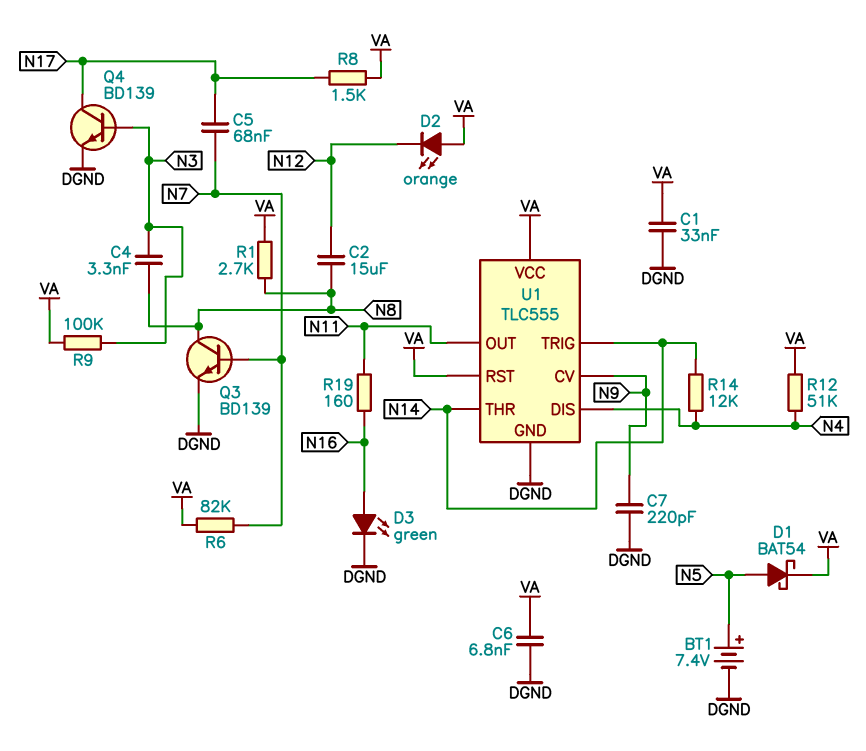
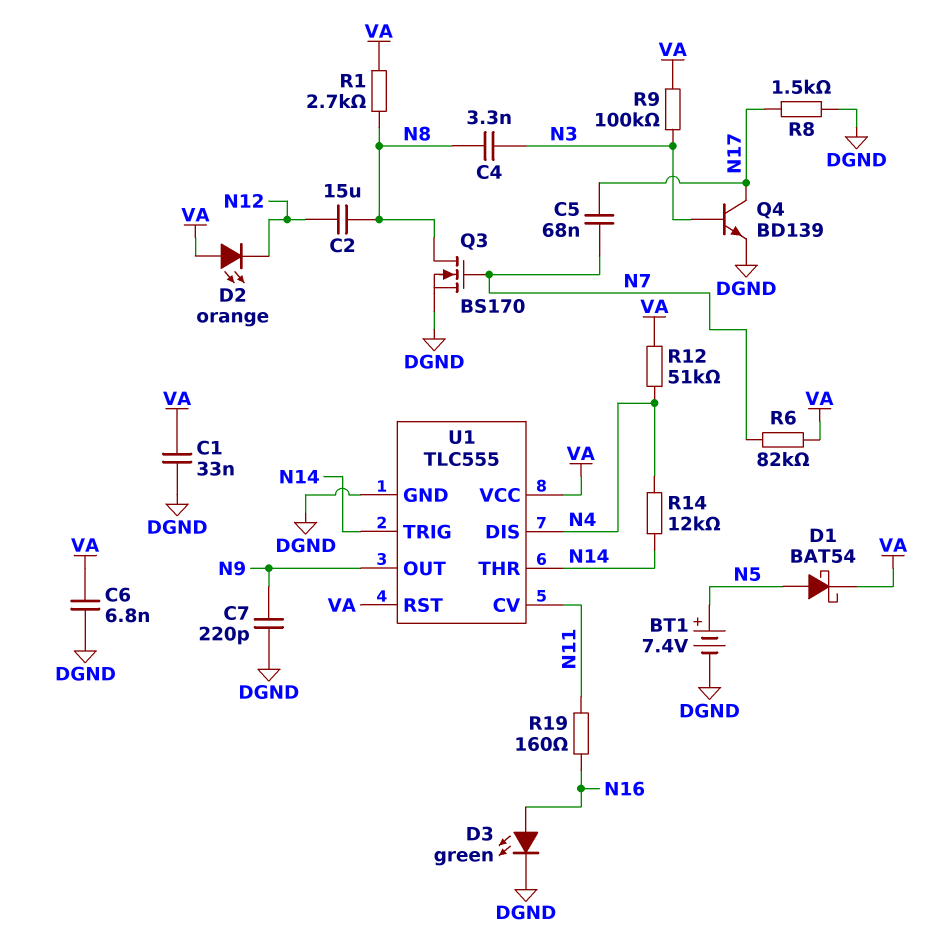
Q3: NPN BD139 (B N7, C N8, E DGND) -> NMOS BS170 (G N7, D N8, S DGND)
R8: 1.5k (N17, VA) -> 1.5k (DGND, N17)
U1 pin CV: N9 -> N11
U1 pin OUT: N11 -> N9

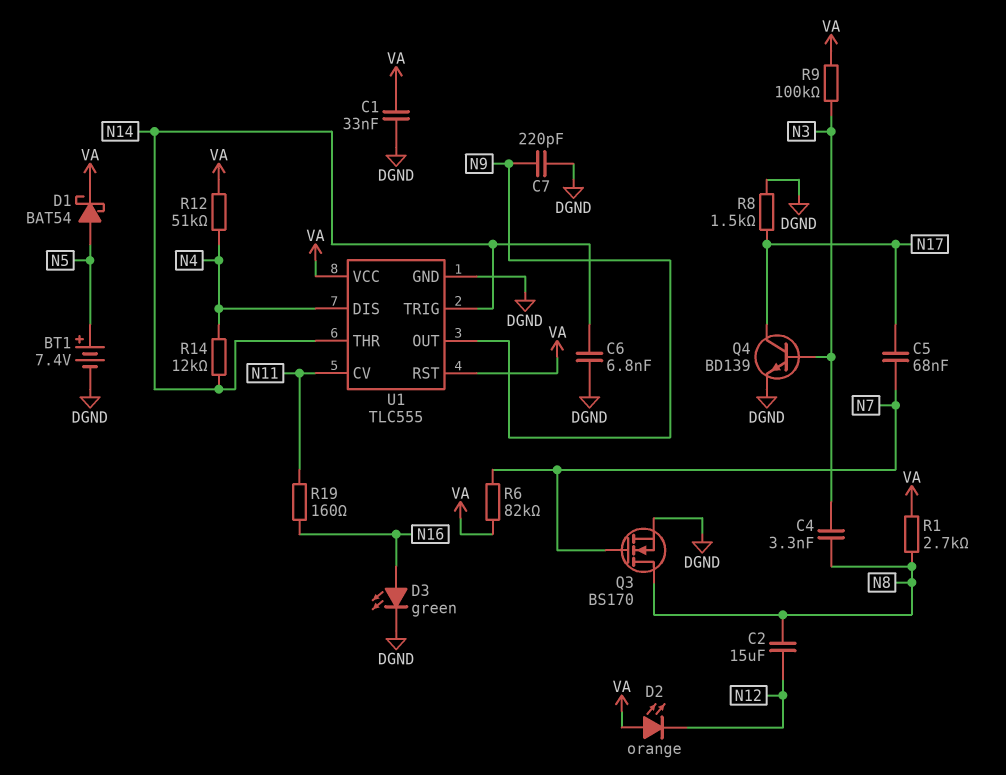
C6: 6.8nF (DGND, VA) -> 6.8nF (DGND, N14)

